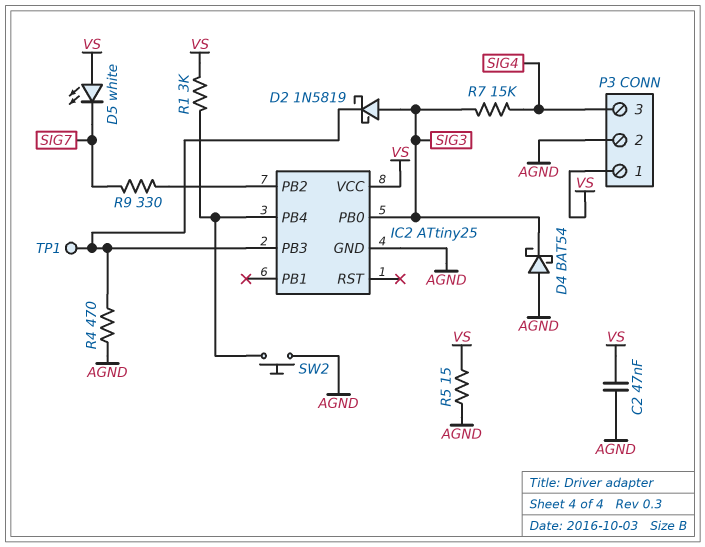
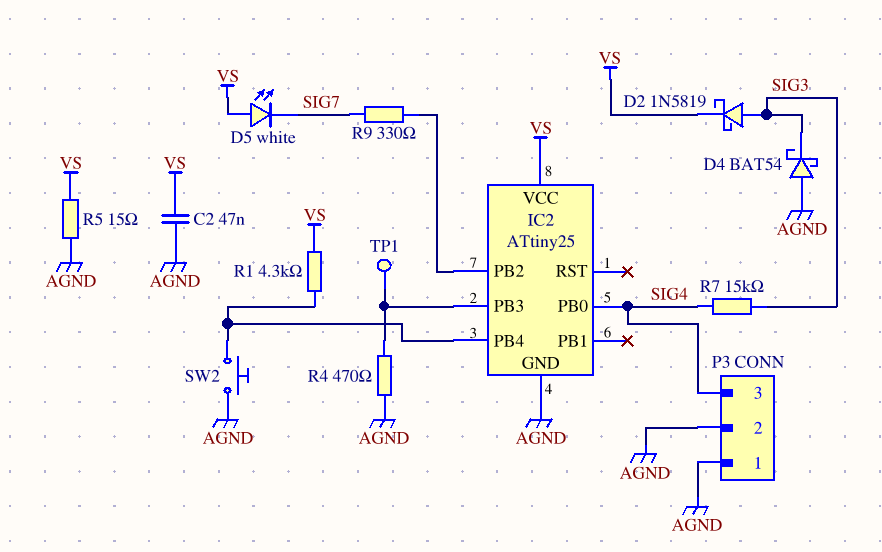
D2: schottky 1N5819 (A SIG3, K IC2/PB3) -> schottky 1N5819 (A SIG3, K VS)
IC2 pin PB0: SIG3 -> SIG4
P3 pin 1: VS -> AGND
R1: 3k (IC2/PB4, VS) -> 4.3k (IC2/PB4, VS)

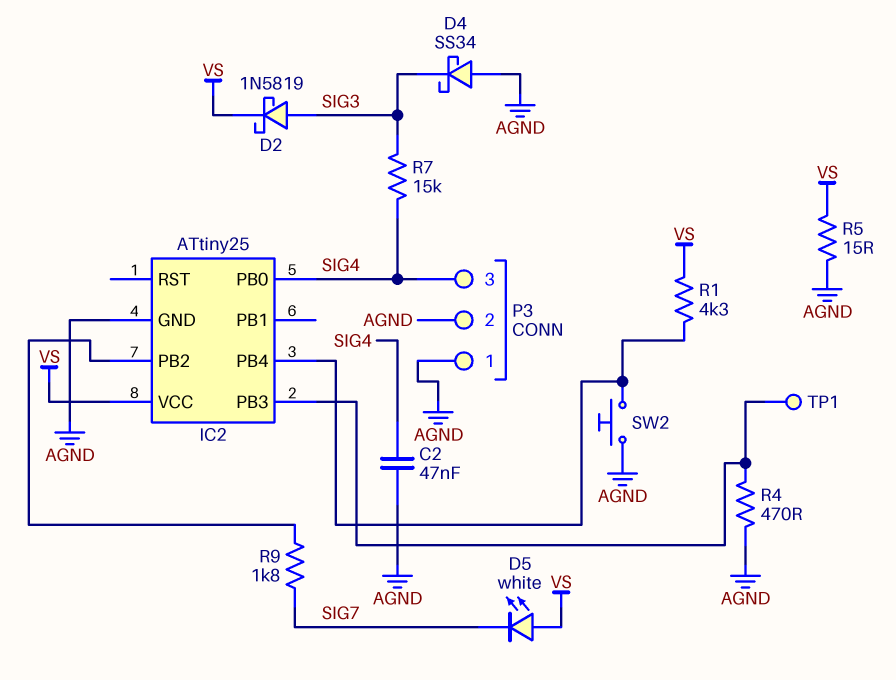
C2: 47nF (AGND, VS) -> 47nF (AGND, SIG4)
D4: schottky BAT54 (A AGND, K SIG3) -> schottky SS34 (A AGND, K SIG3)
R9: 330 (IC2/PB2, SIG7) -> 1.8k (IC2/PB2, SIG7)

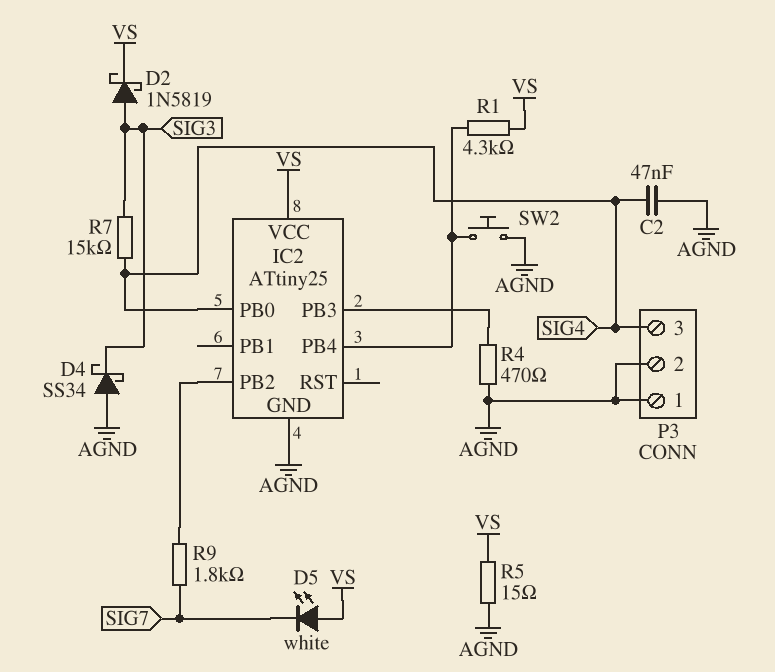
TP1: test point (IC2/PB3) -> none

